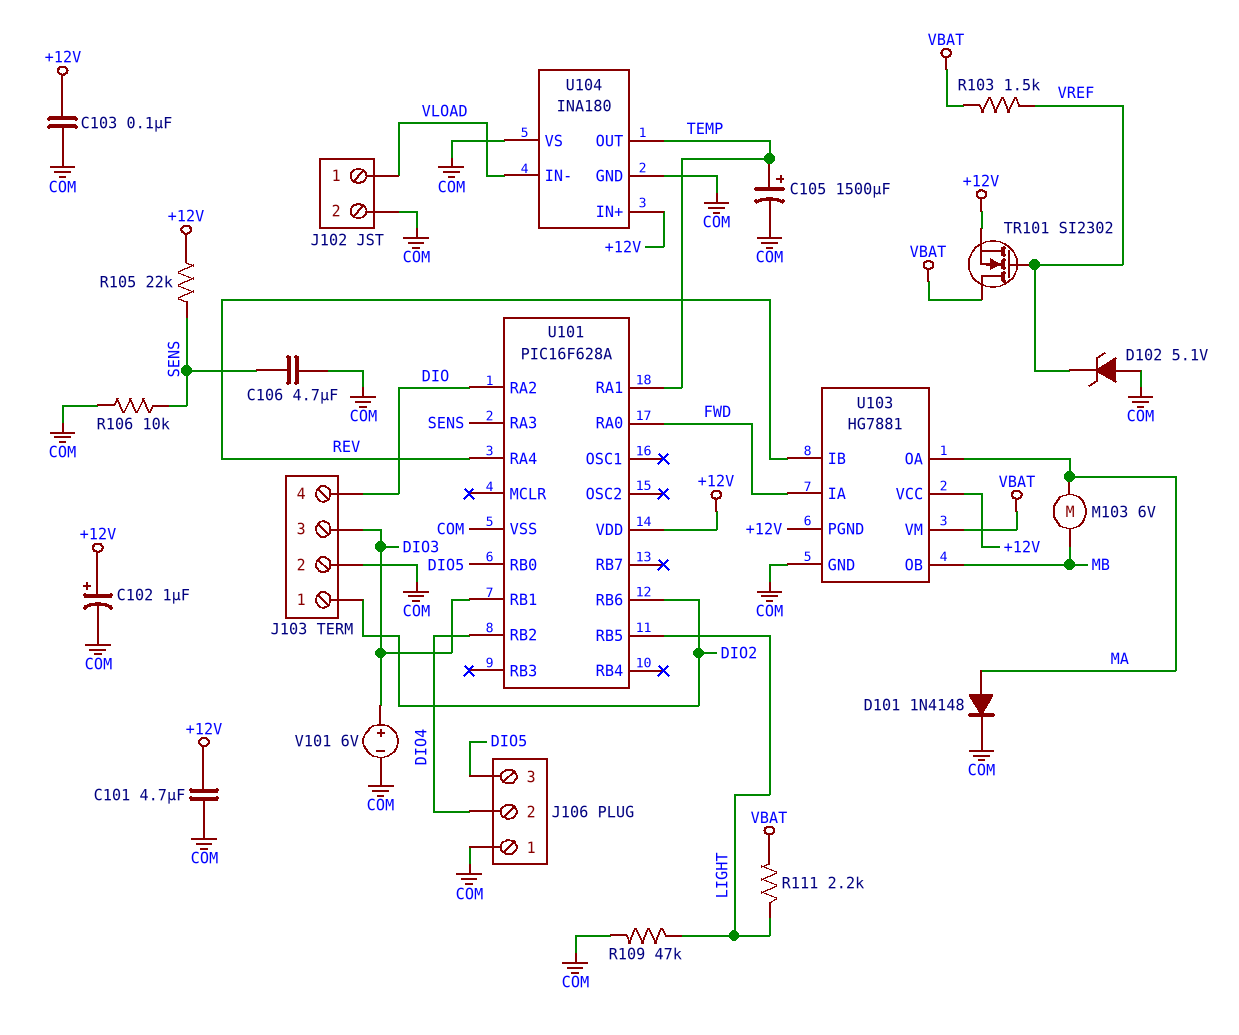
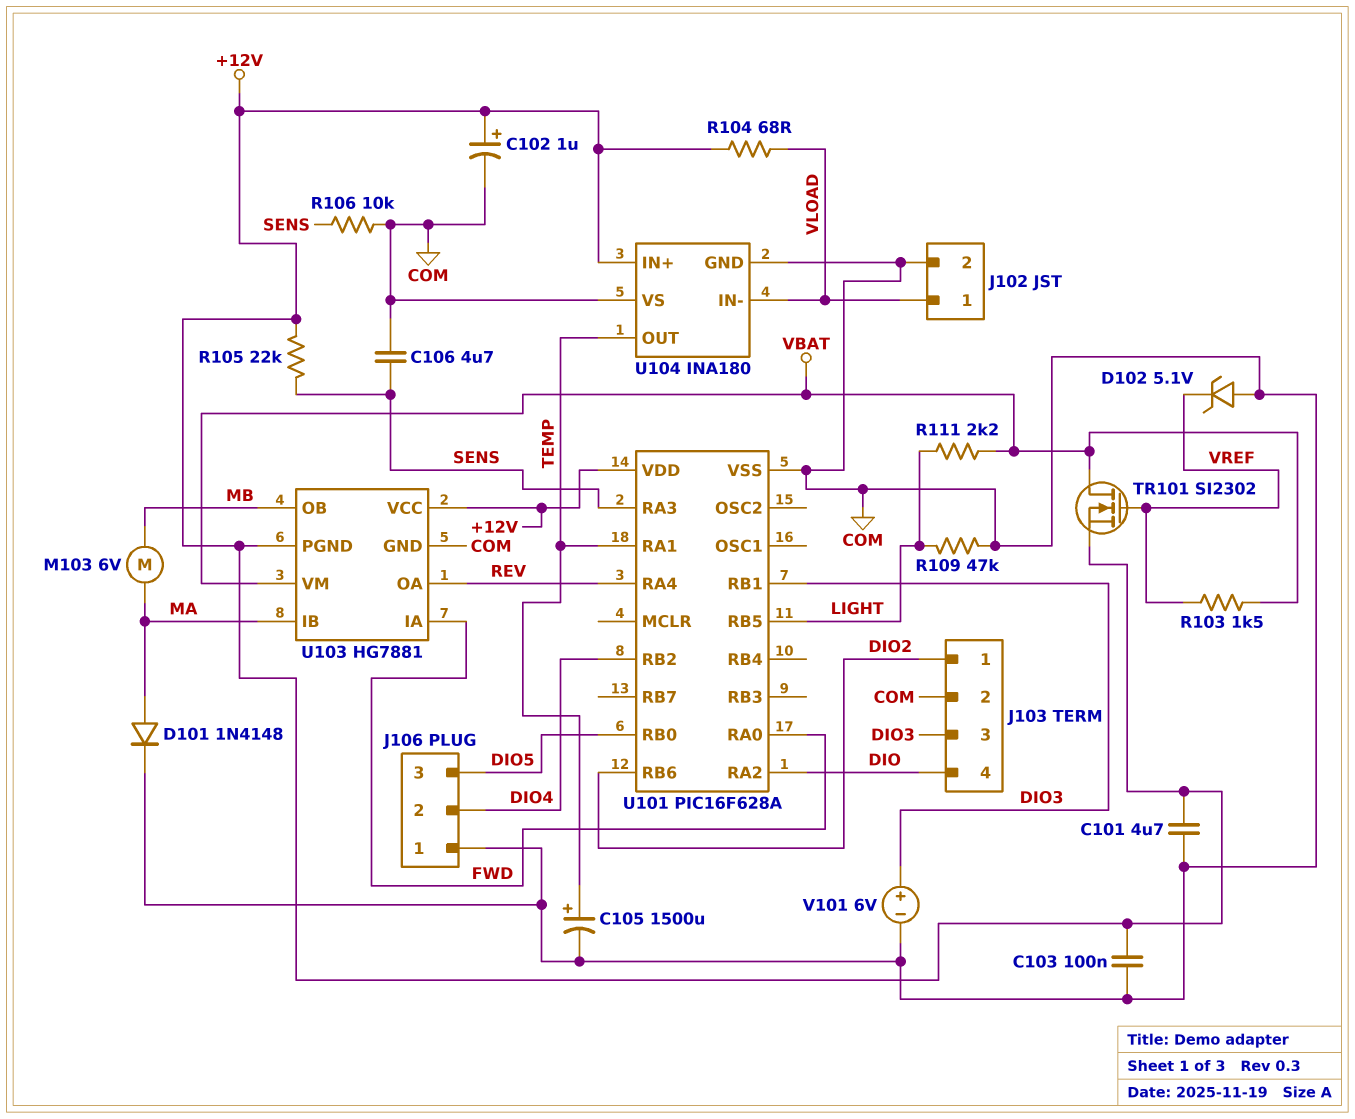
R104: none -> 68 (+12V, VLOAD)
U103 pin IB: REV -> MA
U103 pin OA: MA -> REV

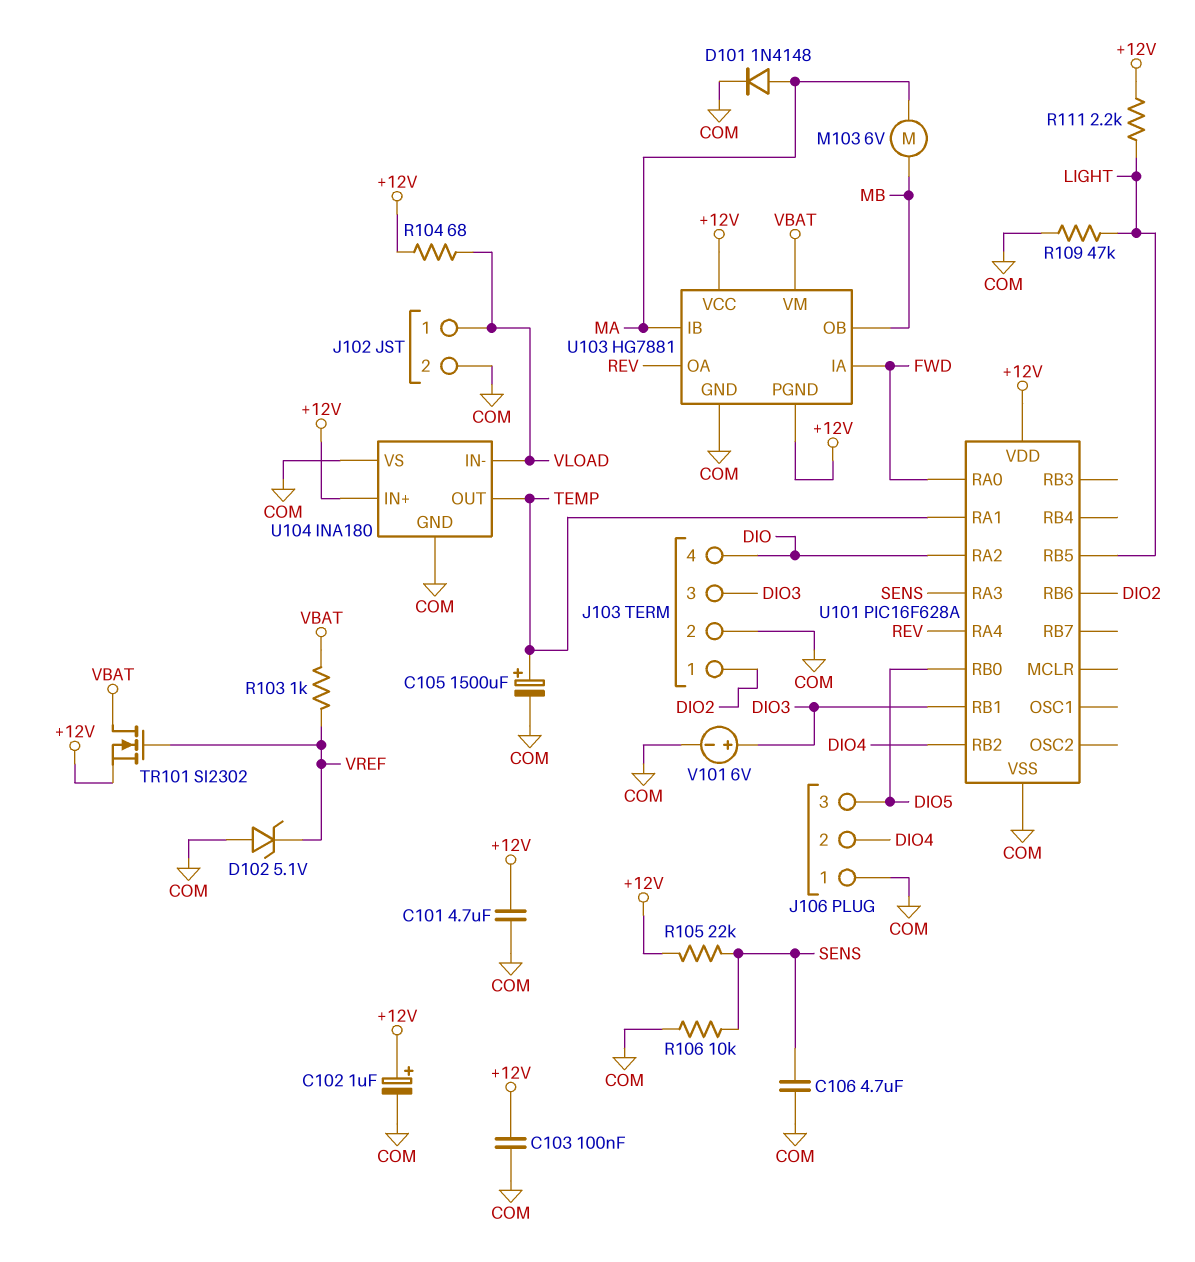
R103: 1.5k (VBAT, VREF) -> 1k (VBAT, VREF)
R111: 2.2k (LIGHT, VBAT) -> 2.2k (+12V, LIGHT)

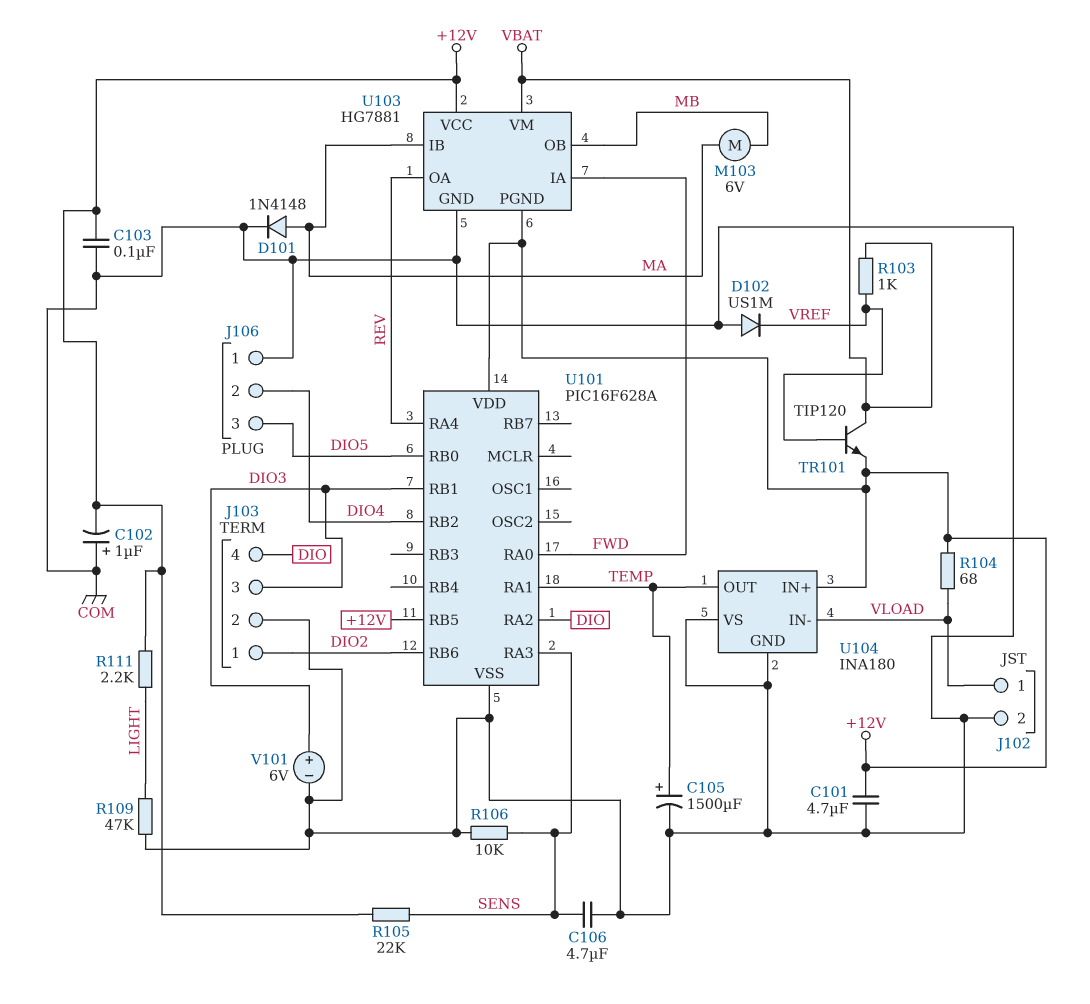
C102: 1uF (plus +12V, minus COM) -> 1uF (plus COM, minus +12V)
D102: zener 5.1V (A COM, K VREF) -> diode US1M (A COM, K VREF)
TR101: NMOS SI2302 (G VREF, D VBAT, S +12V) -> NPN TIP120 (B VREF, C VBAT, E +12V)
U101 pin RB5: LIGHT -> +12V

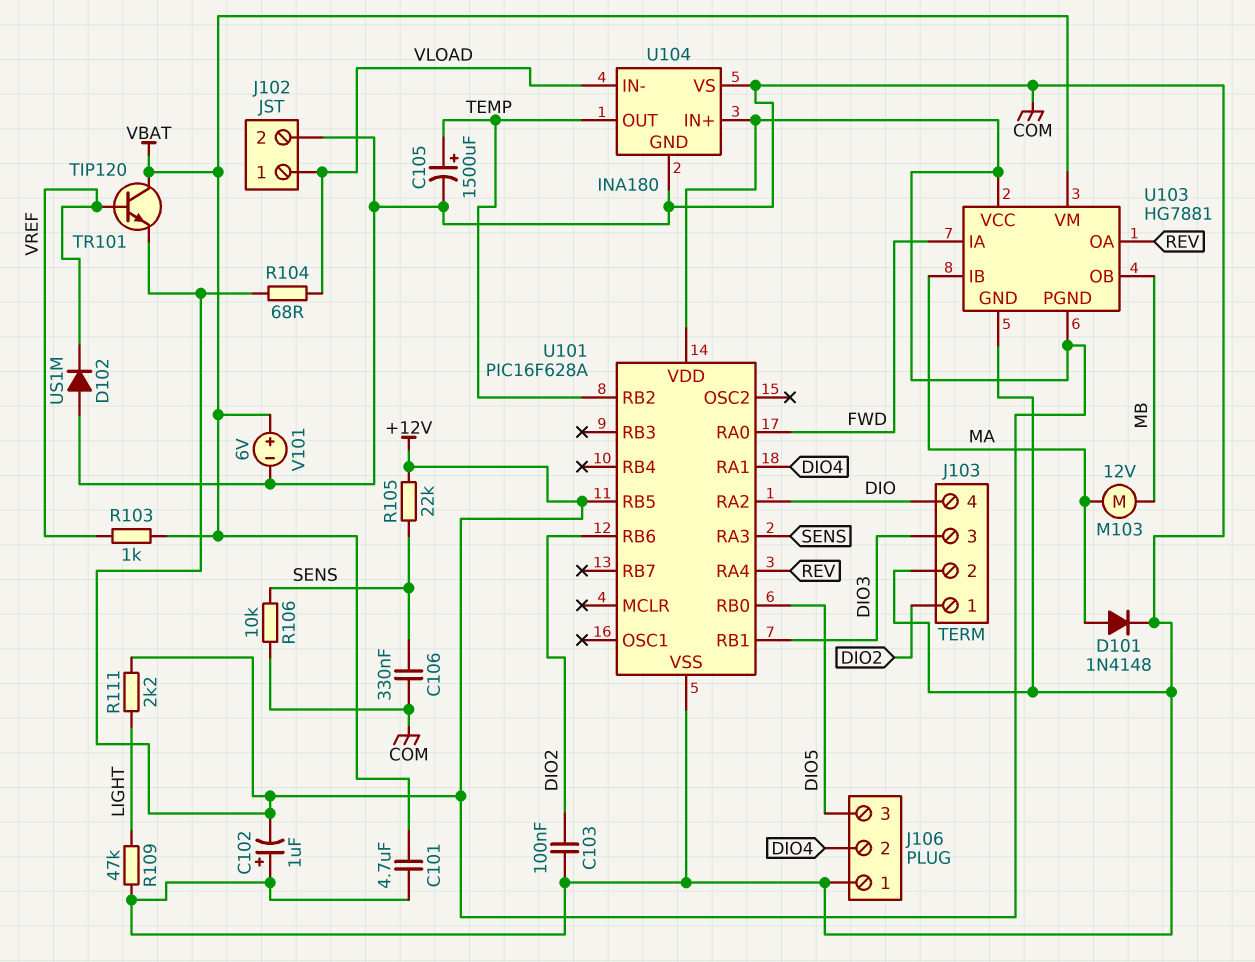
C101: 4.7uF (+12V, COM) -> 4.7uF (COM, VBAT)
C103: 100nF (+12V, COM) -> 100nF (COM, DIO2)
C106: 4.7uF (COM, SENS) -> 330nF (COM, SENS)
M103: motor 6V (MA, MB) -> motor 12V (MA, MB)
U101 pin RA1: TEMP -> DIO4
U101 pin RB2: DIO4 -> TEMP
V101: 6V (plus DIO3, minus COM) -> 6V (plus VBAT, minus COM)

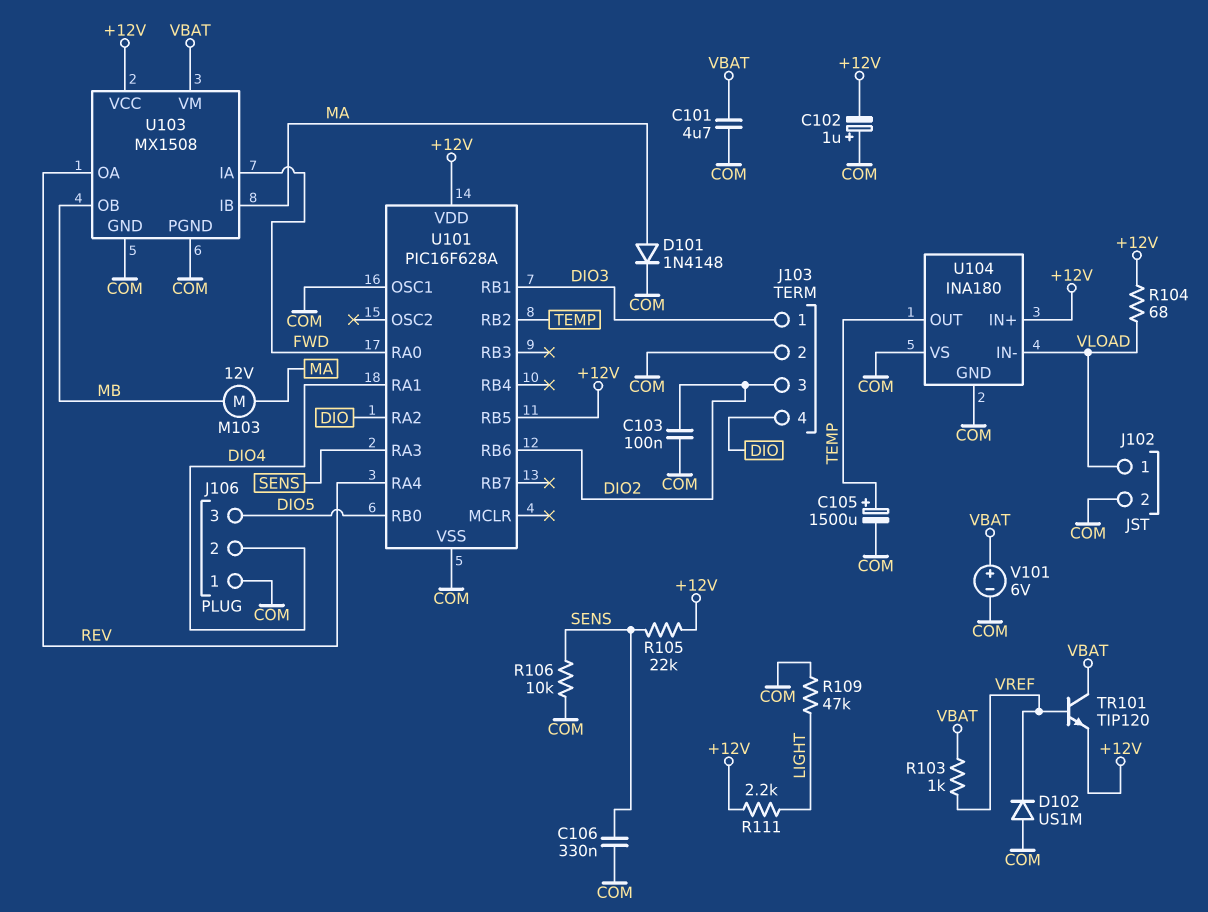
J103 pin 1: DIO2 -> DIO3
J103 pin 3: DIO3 -> DIO2
U101 pin OSC1: none -> COM
U103: HG7881 -> MX1508
U103 pin PGND: +12V -> COM

